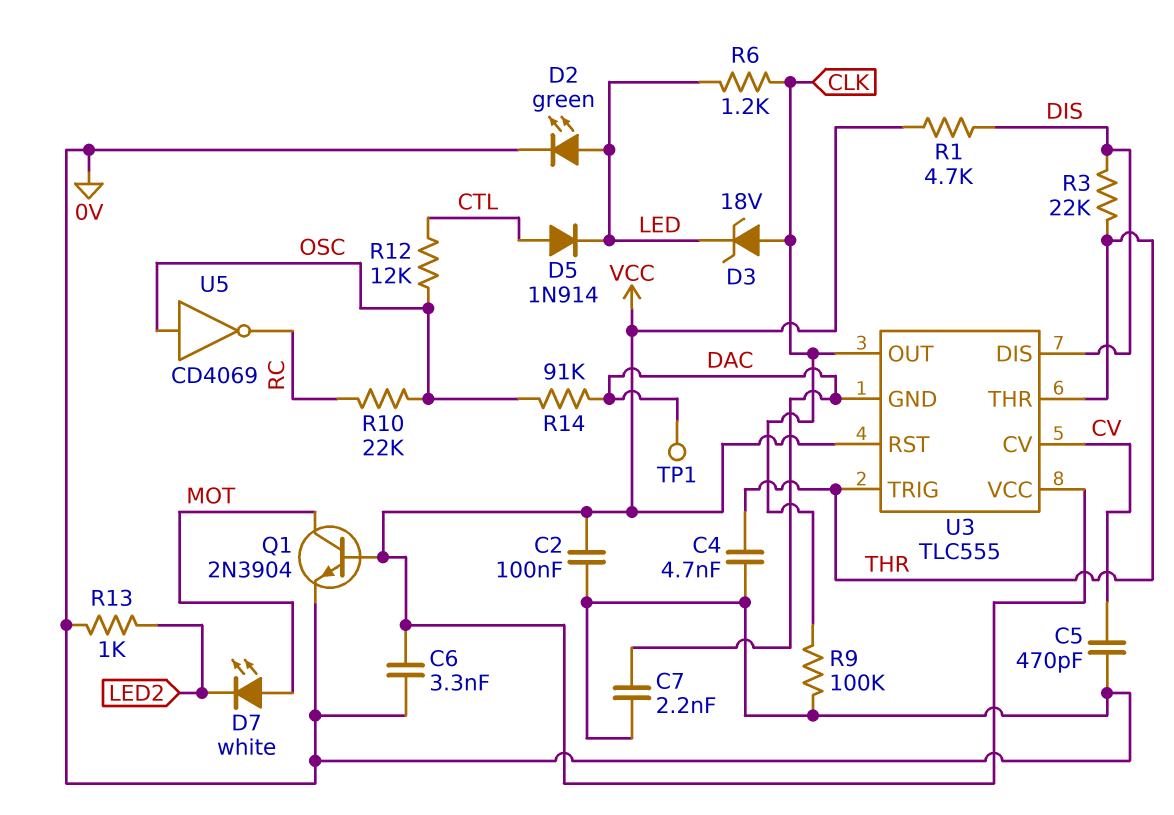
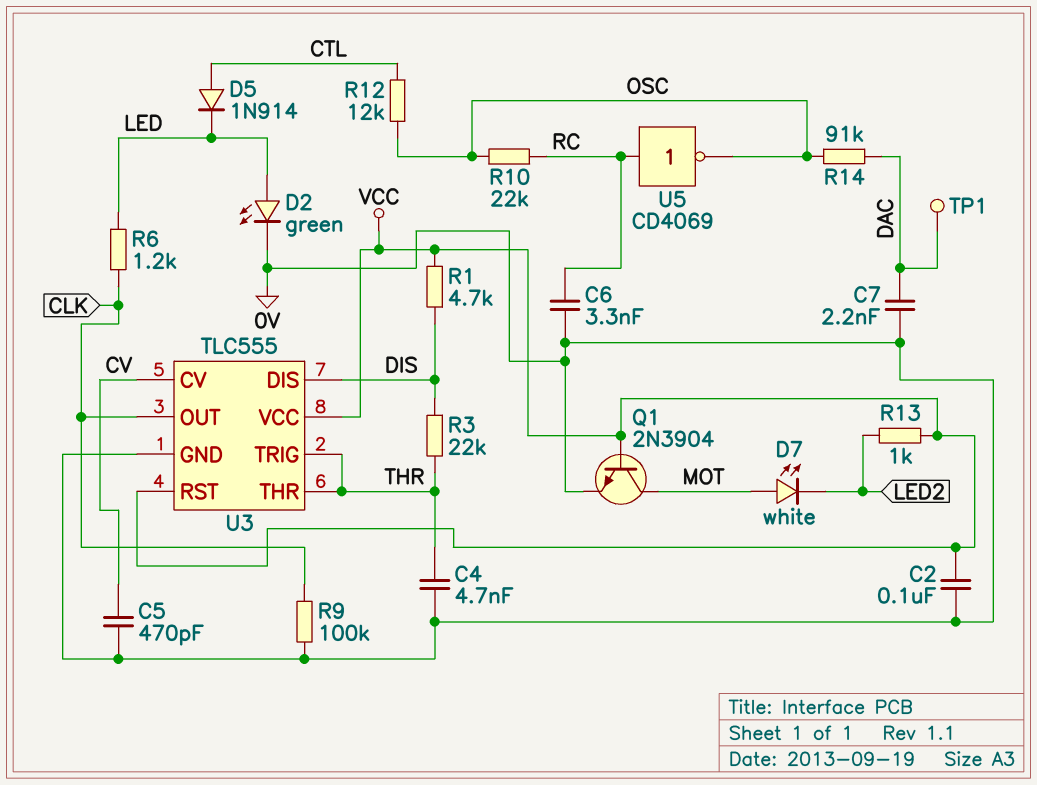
C6: 3.3nF (0V, VCC) -> 3.3nF (0V, RC)
D3: zener 18V (A CLK, K LED) -> none
R13: 1k (0V, LED2) -> 1k (LED2, VCC)
U3 pin GND: DAC -> 0V
U5: NOT CD4069 (in OSC, out RC) -> NOT CD4069 (in RC, out OSC)

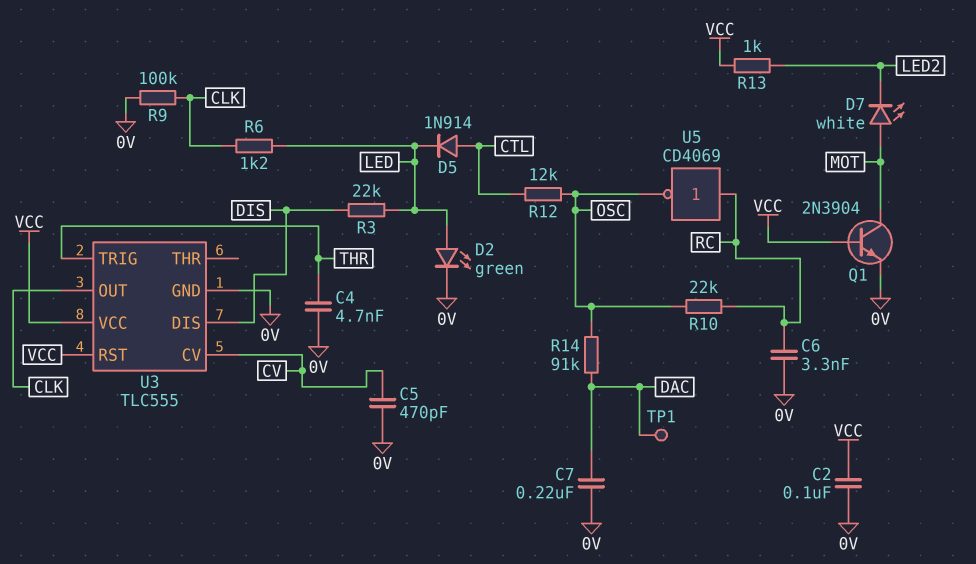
C7: 2.2nF (0V, DAC) -> 220nF (0V, DAC)
R1: 4.7k (DIS, VCC) -> none
R3: 22k (DIS, THR) -> 22k (DIS, LED)
U3 pin THR: THR -> none

